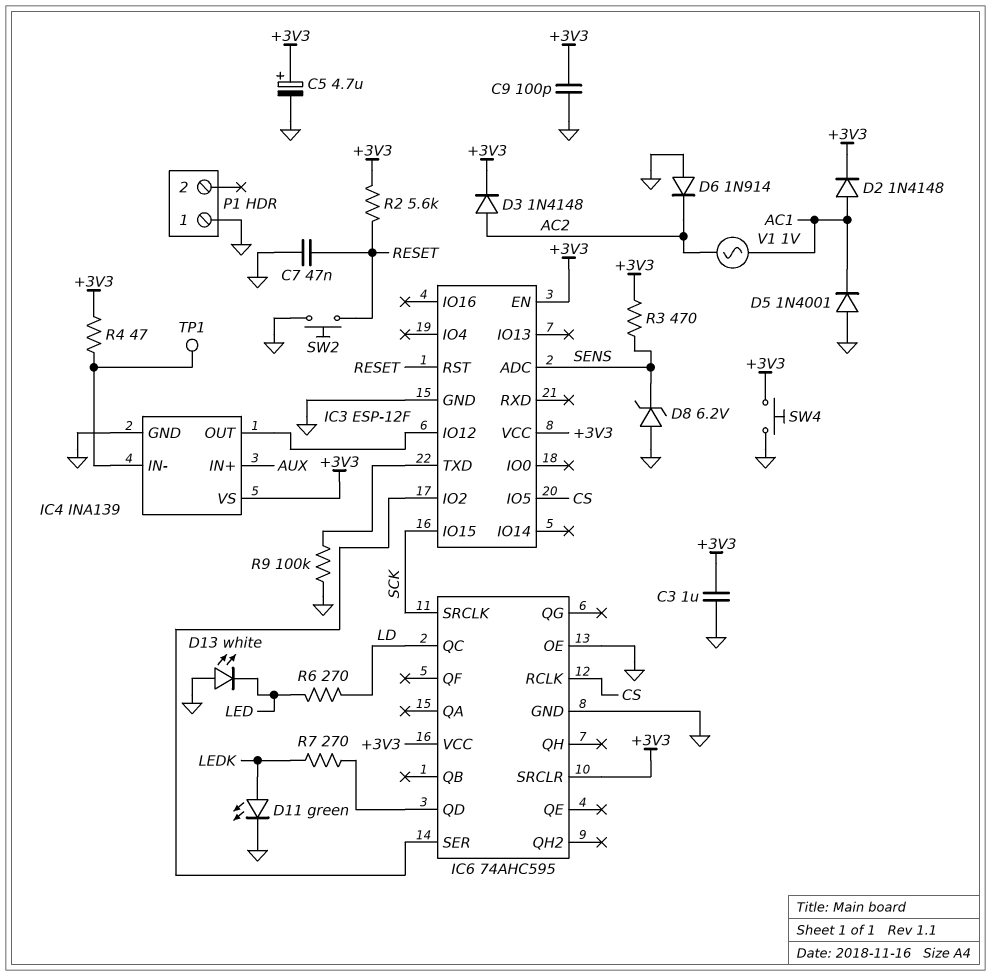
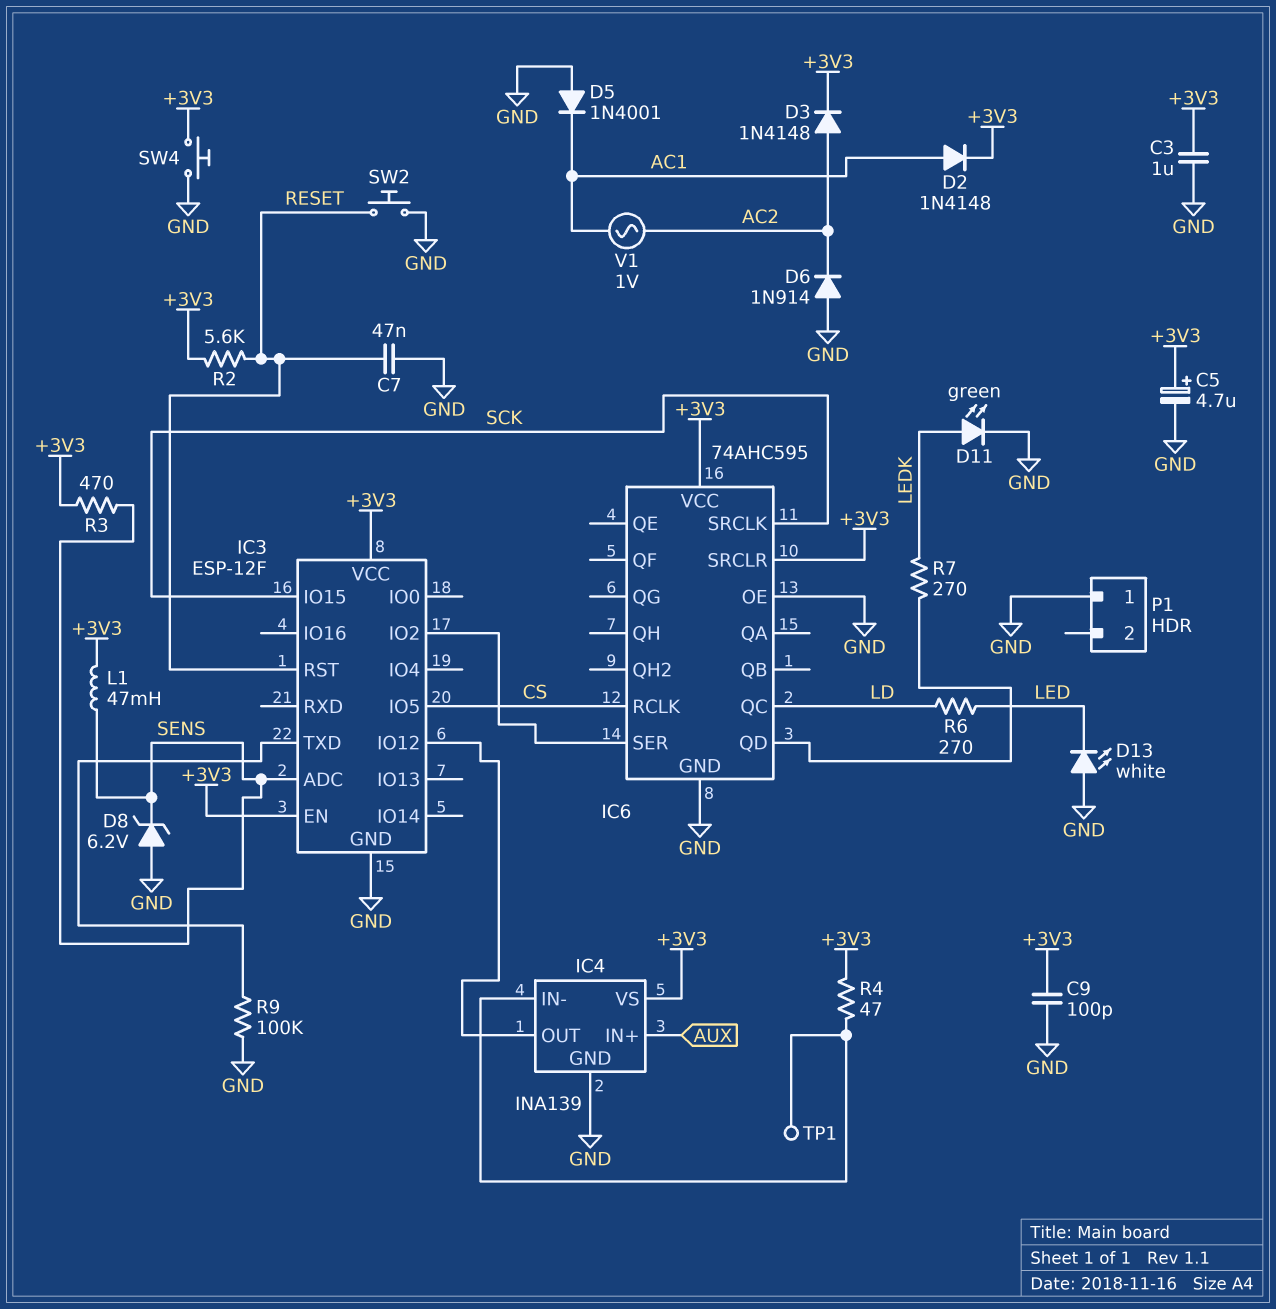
L1: none -> 47mH (+3V3, SENS)

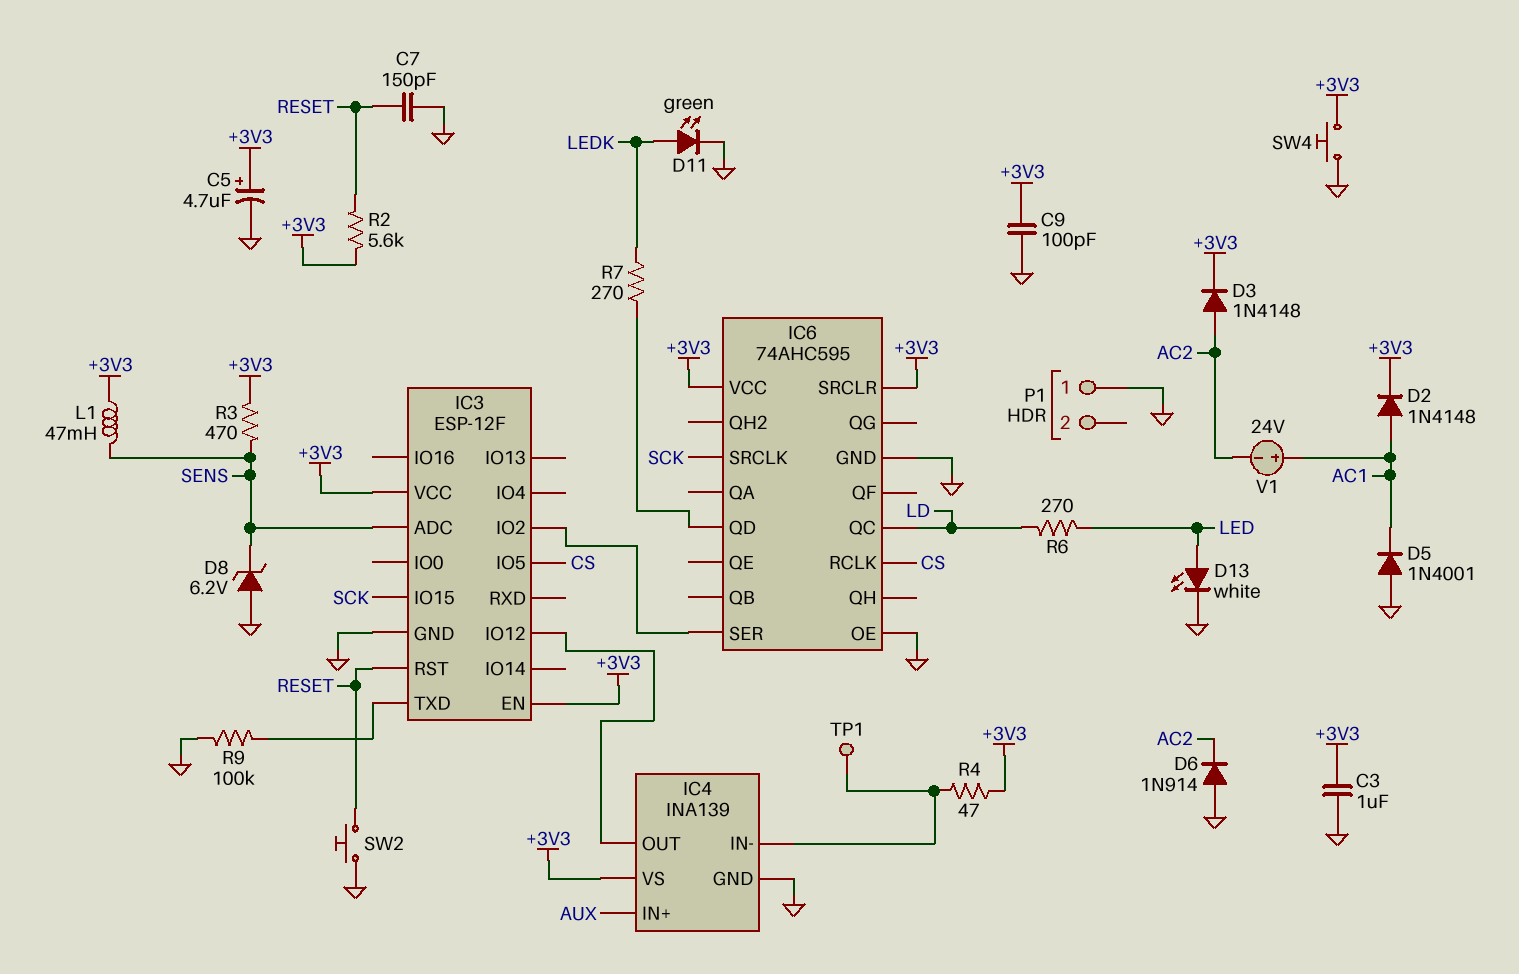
C7: 47nF (GND, RESET) -> 150pF (GND, RESET)
D13: LED white (A GND, K LED) -> LED white (A LED, K GND)
V1: AC 1V (AC1, AC2) -> 24V (plus AC1, minus AC2)

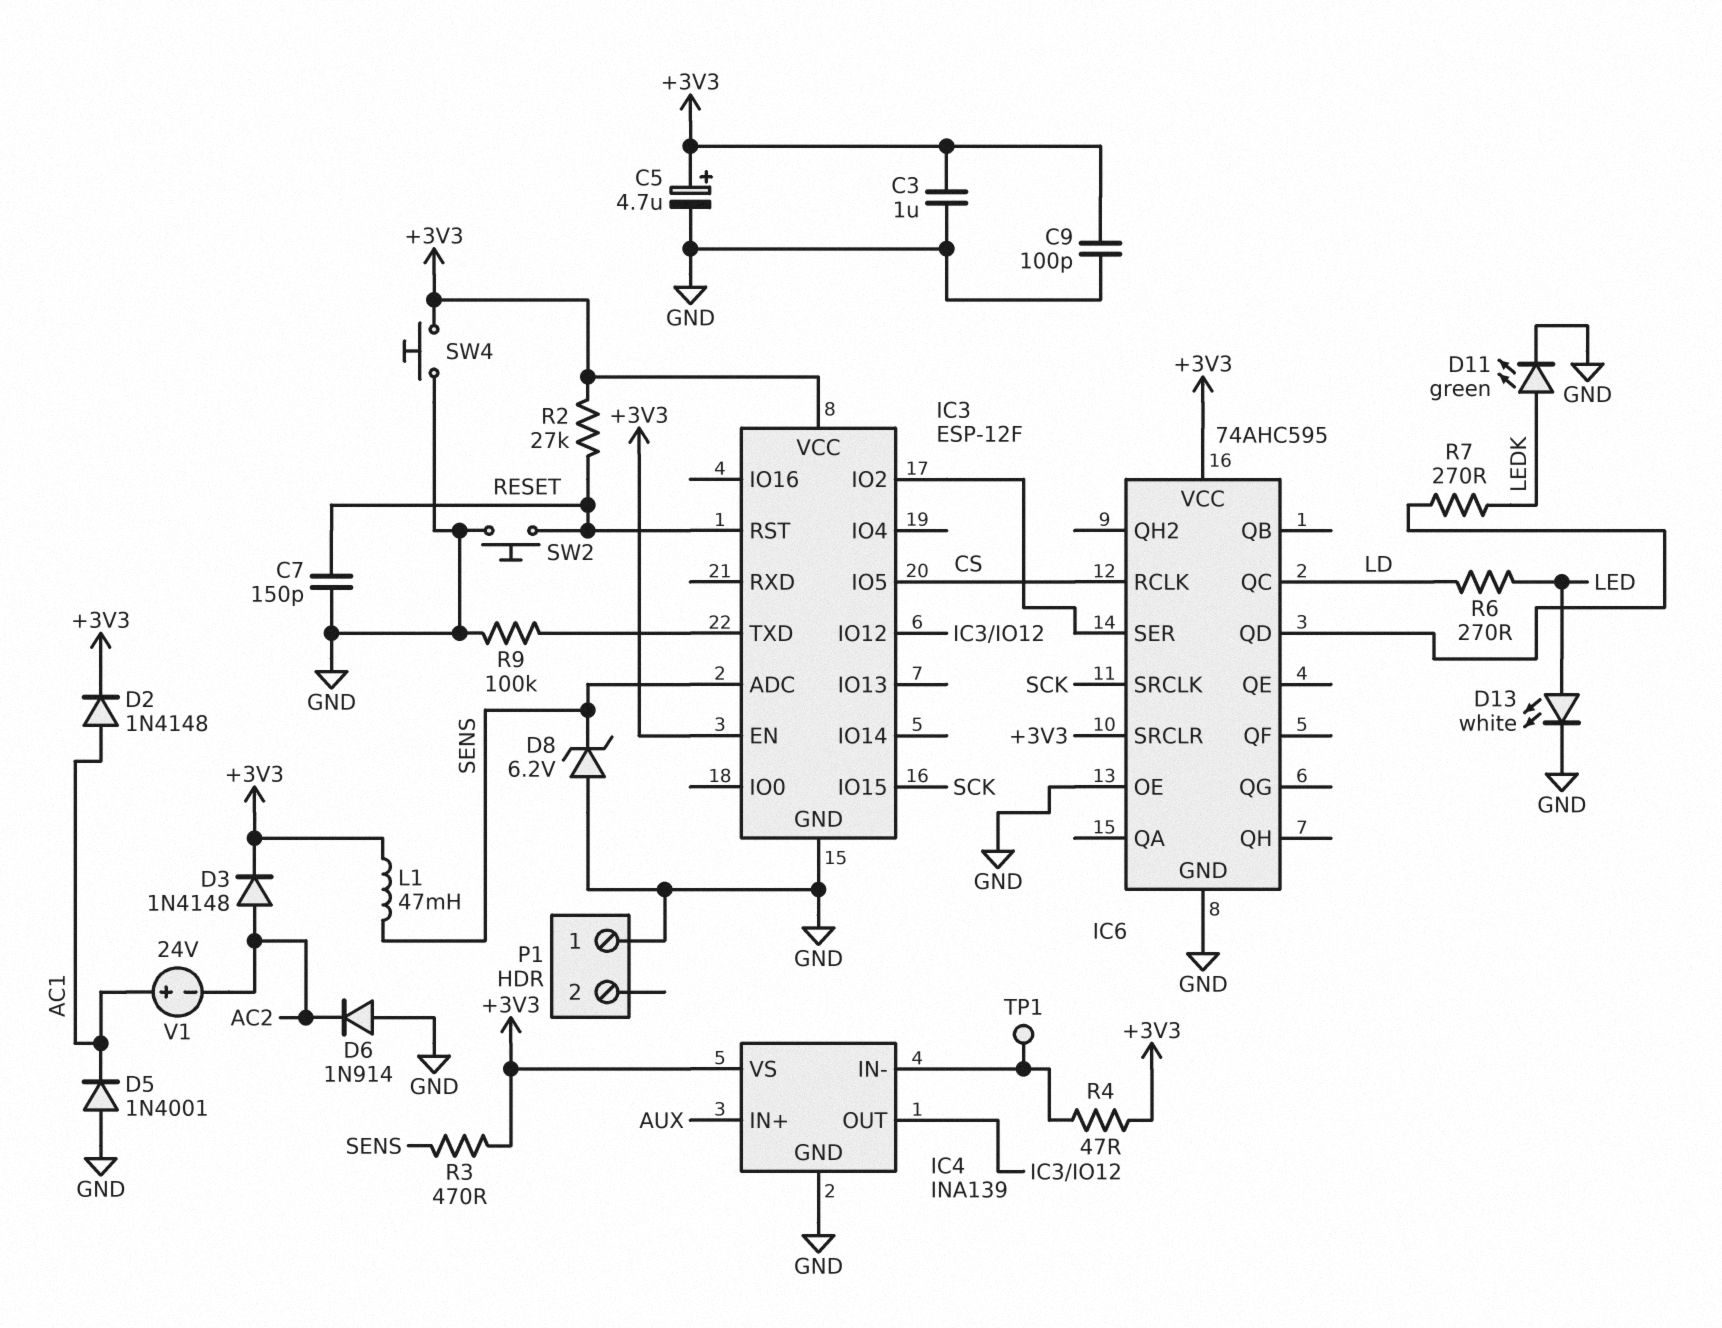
R2: 5.6k (+3V3, RESET) -> 27k (+3V3, RESET)

